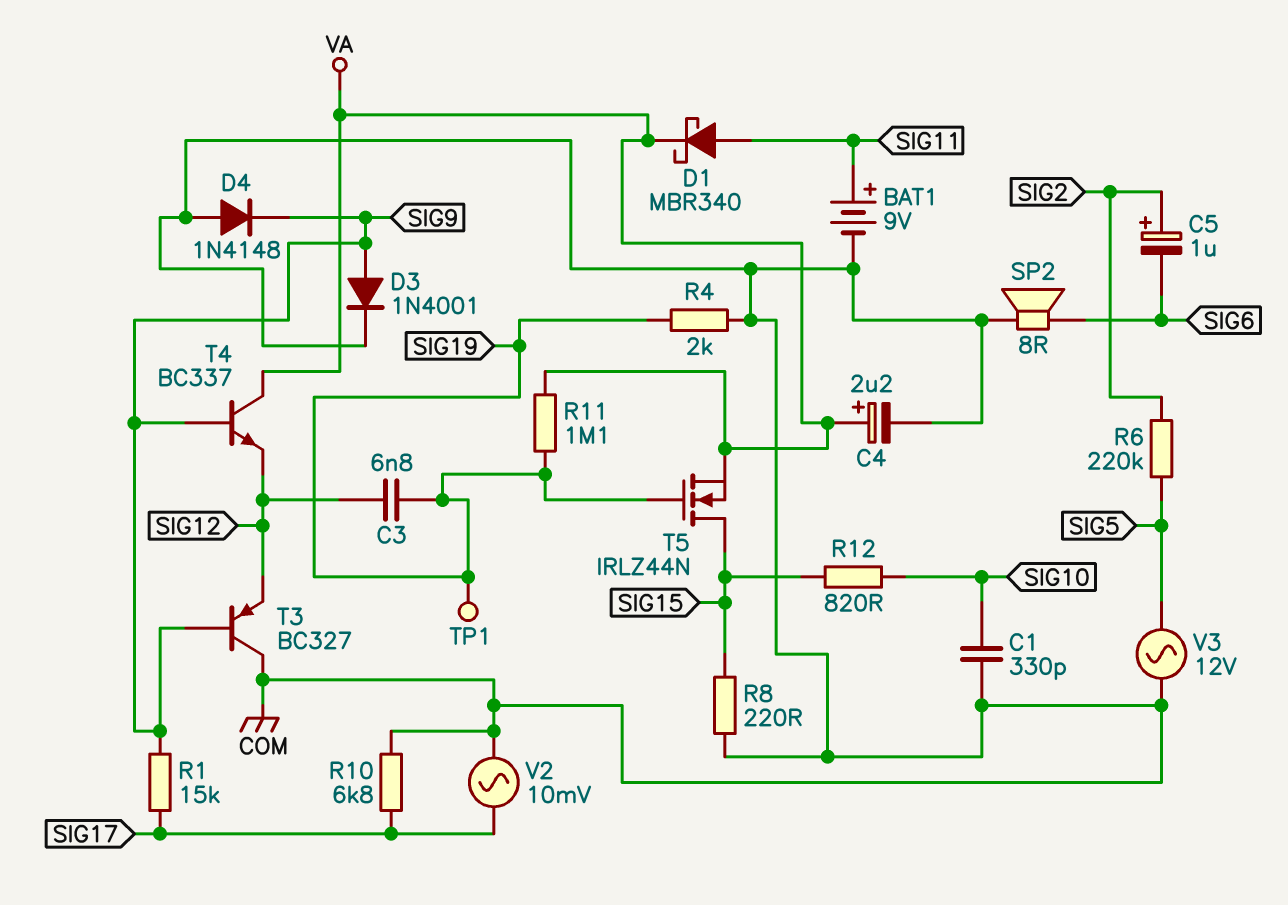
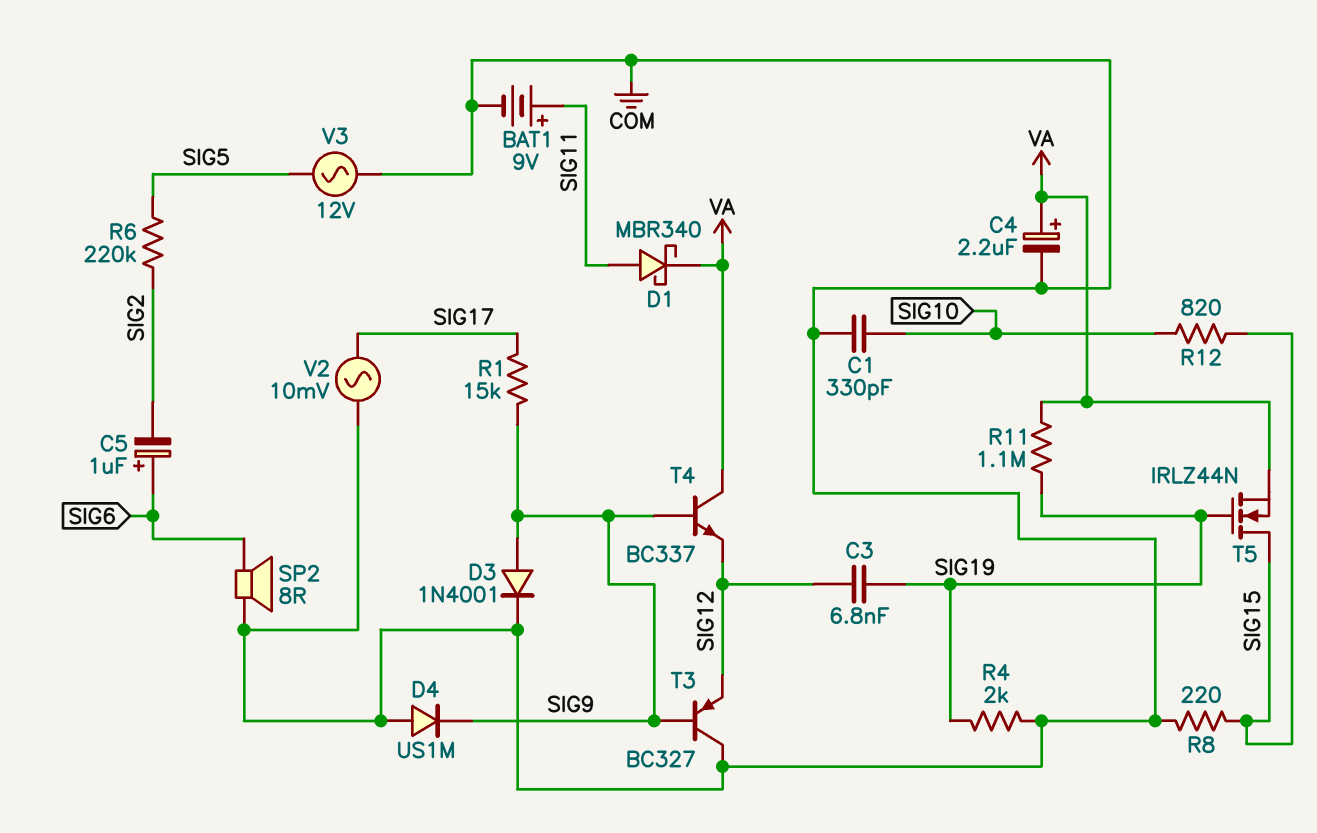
C5: 1uF (plus SIG2, minus SIG6) -> 1uF (plus SIG6, minus SIG2)
D4: diode 1N4148 (A COM, K SIG9) -> diode US1M (A COM, K SIG9)
R10: 6.8k (COM, SIG17) -> none
TP1: test point (SIG19) -> none

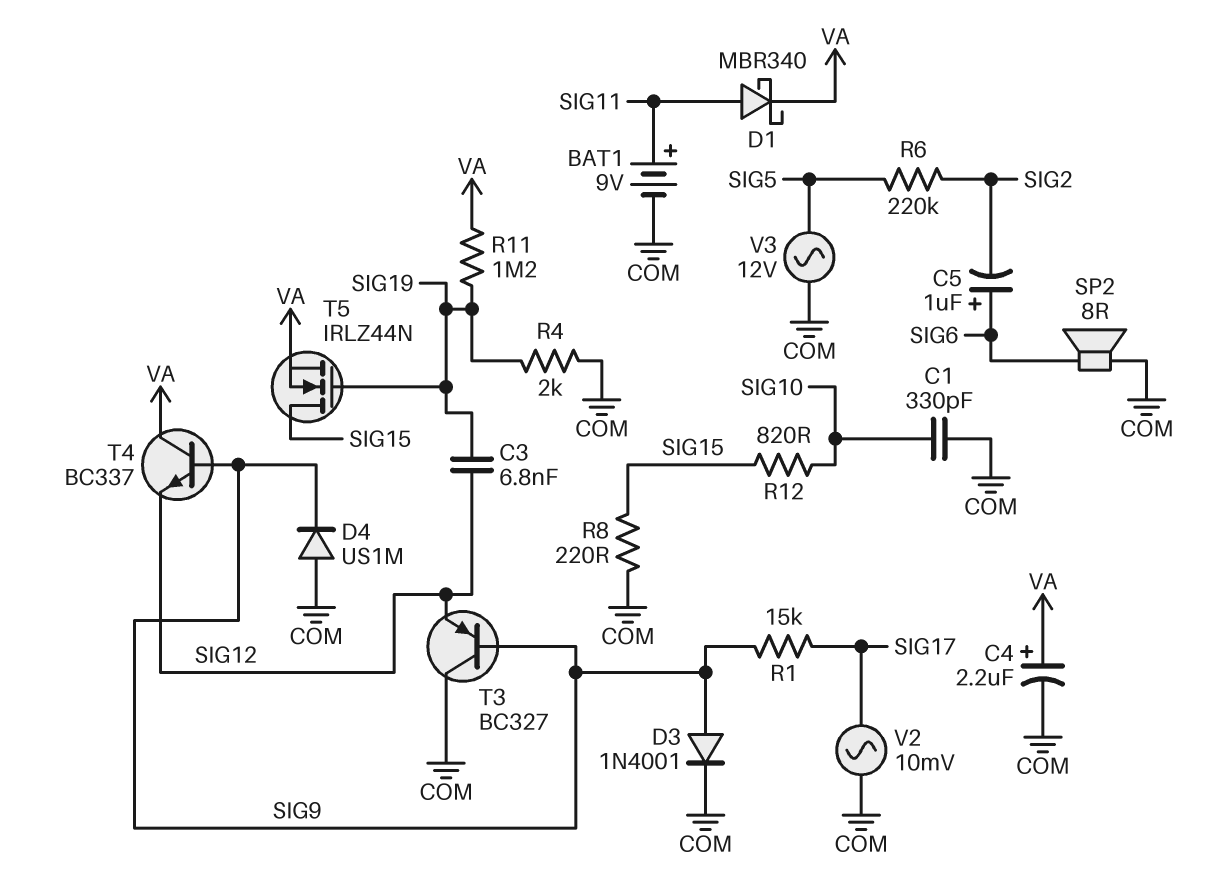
R11: 1.1M (SIG19, VA) -> 1.2M (SIG19, VA)

